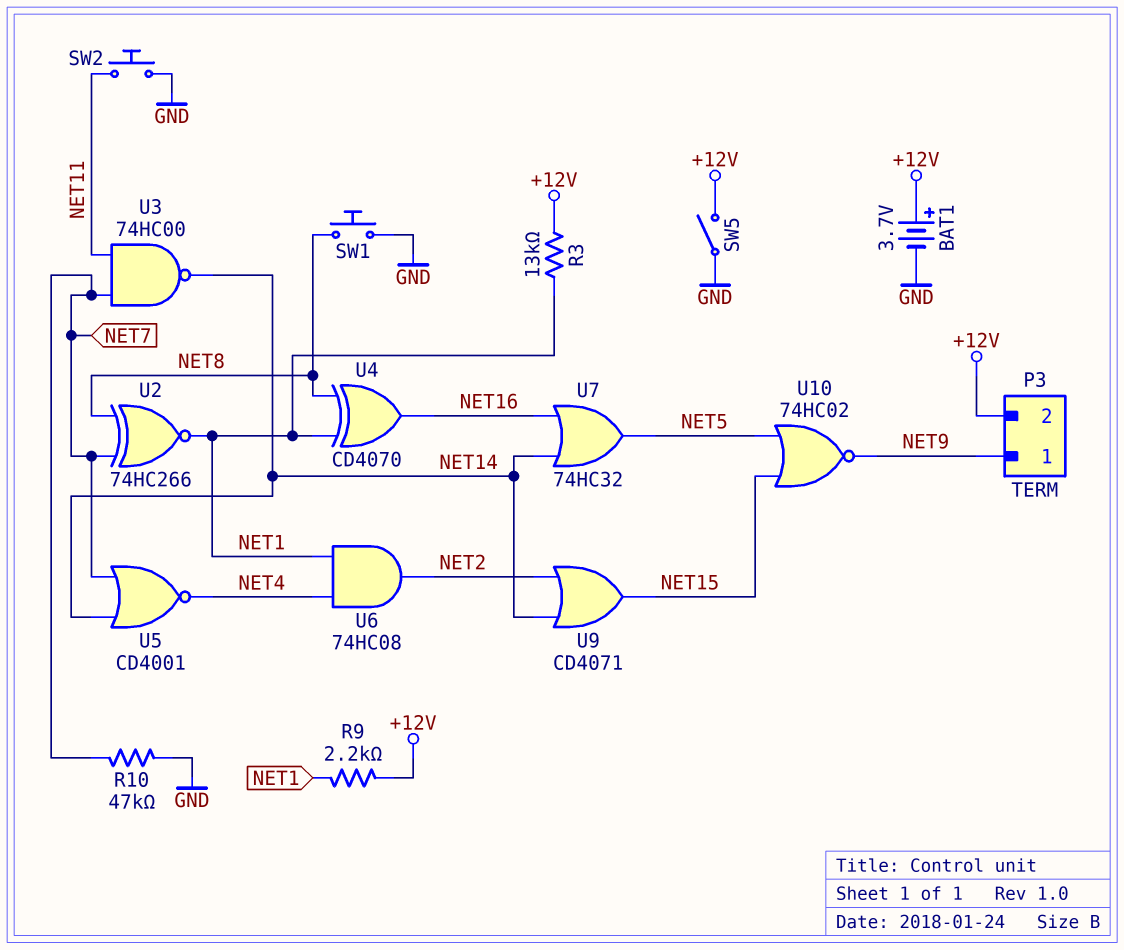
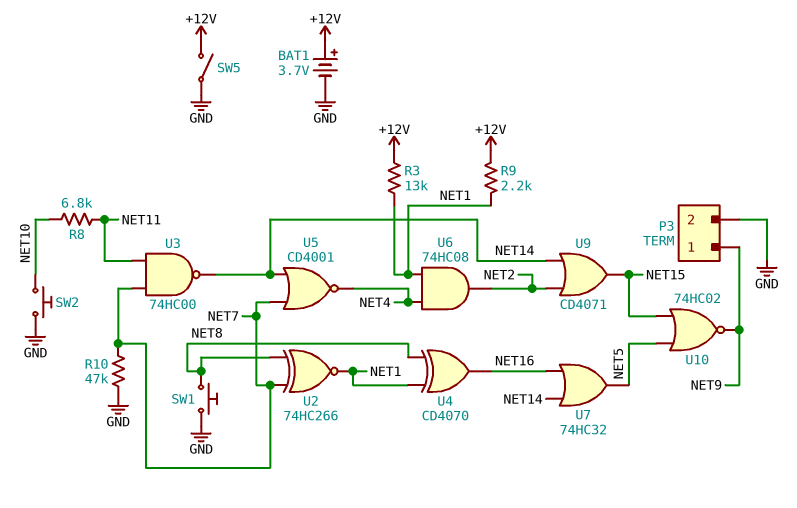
P3 pin 2: +12V -> GND
R8: none -> 6.8k (NET10, NET11)
SW2: button (GND, NET11) -> button (GND, NET10)

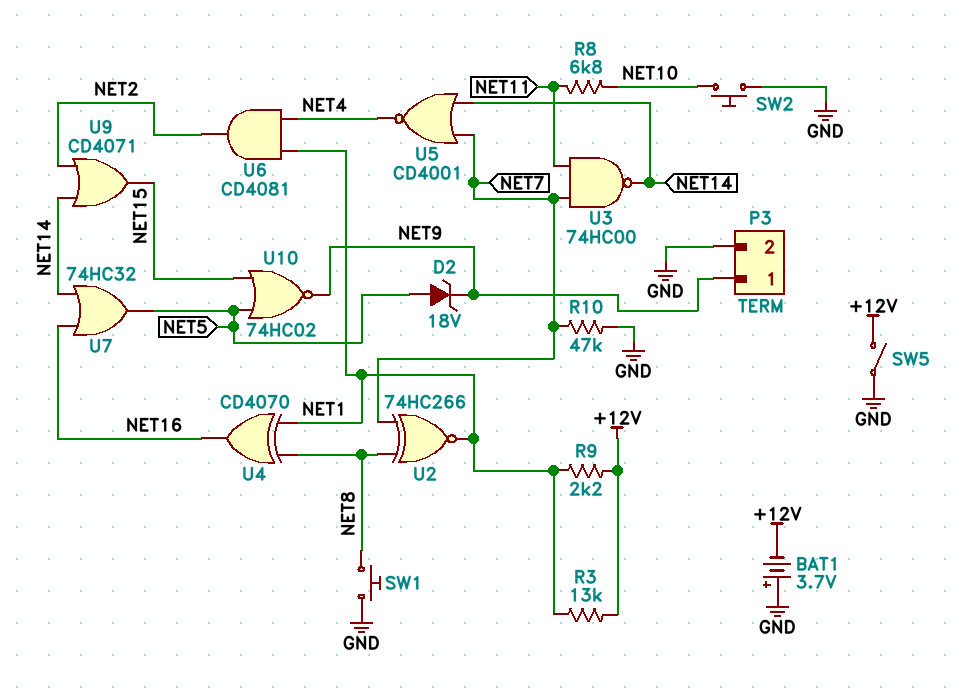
BAT1: 3.7V (plus +12V, minus GND) -> 3.7V (plus GND, minus +12V)
D2: none -> zener 18V (A NET5, K NET9)
U6: AND 74HC08 (in NET1, in NET4, out NET2) -> AND CD4081 (in NET1, in NET4, out NET2)

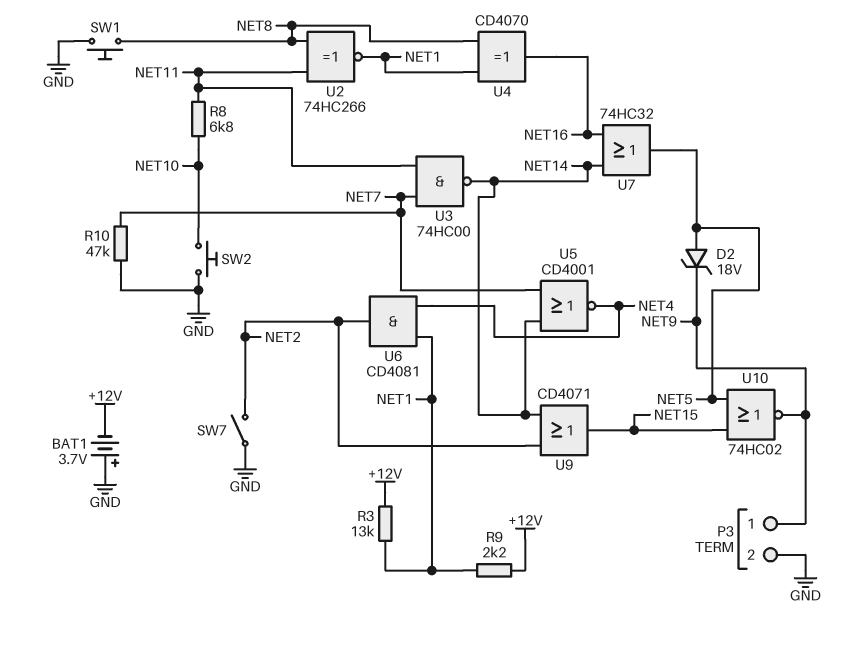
SW5: switch (+12V, GND) -> none
SW7: none -> switch (GND, NET2)
U2: XNOR 74HC266 (in NET7, in NET8, out NET1) -> XNOR 74HC266 (in NET8, in NET11, out NET1)

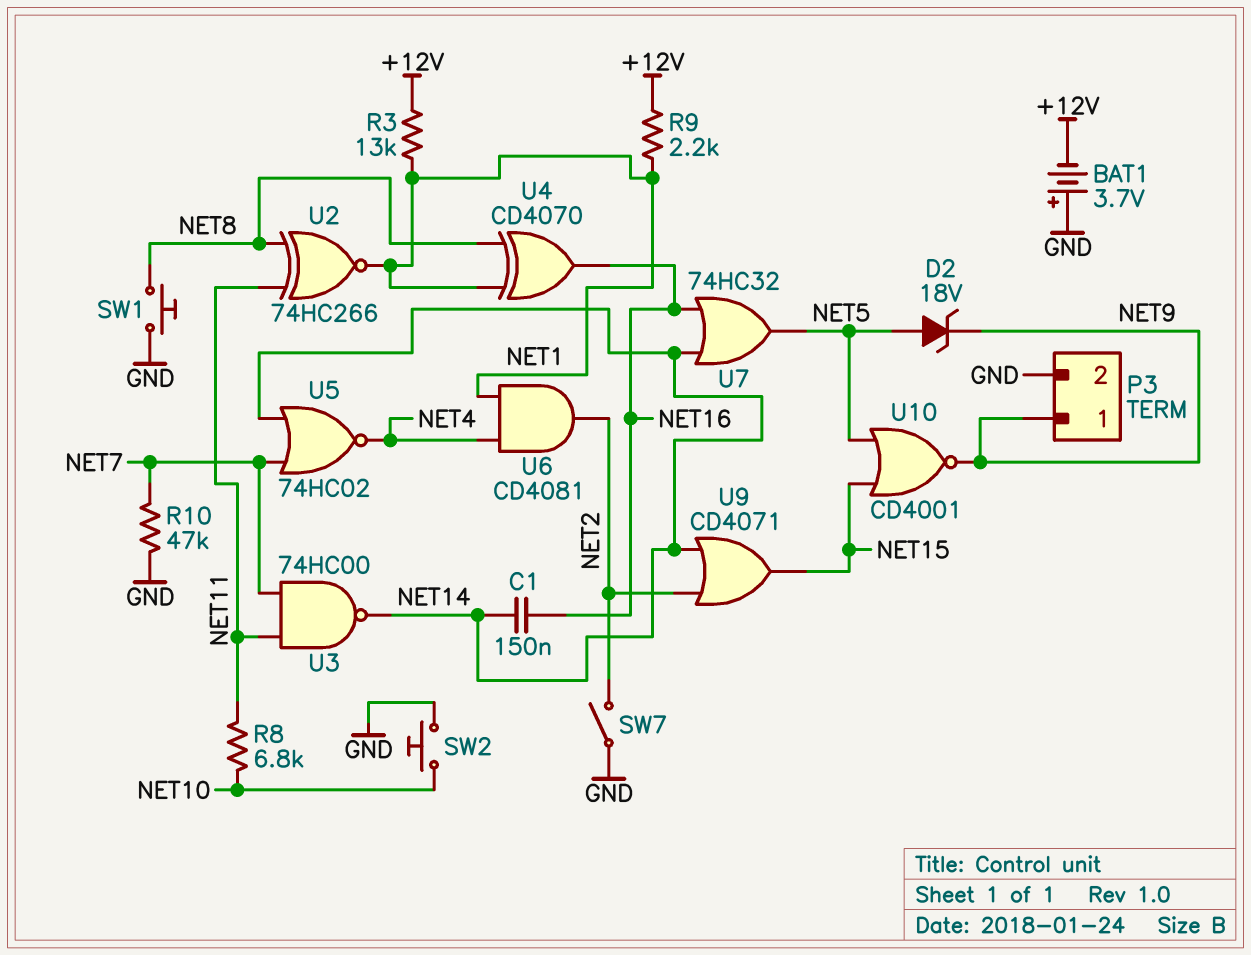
C1: none -> 150nF (NET14, NET16)
U5: NOR CD4001 (in NET7, in NET14, out NET4) -> NOR 74HC02 (in NET7, in NET14, out NET4)
U10: NOR 74HC02 (in NET5, in NET15, out NET9) -> NOR CD4001 (in NET5, in NET15, out NET9)

